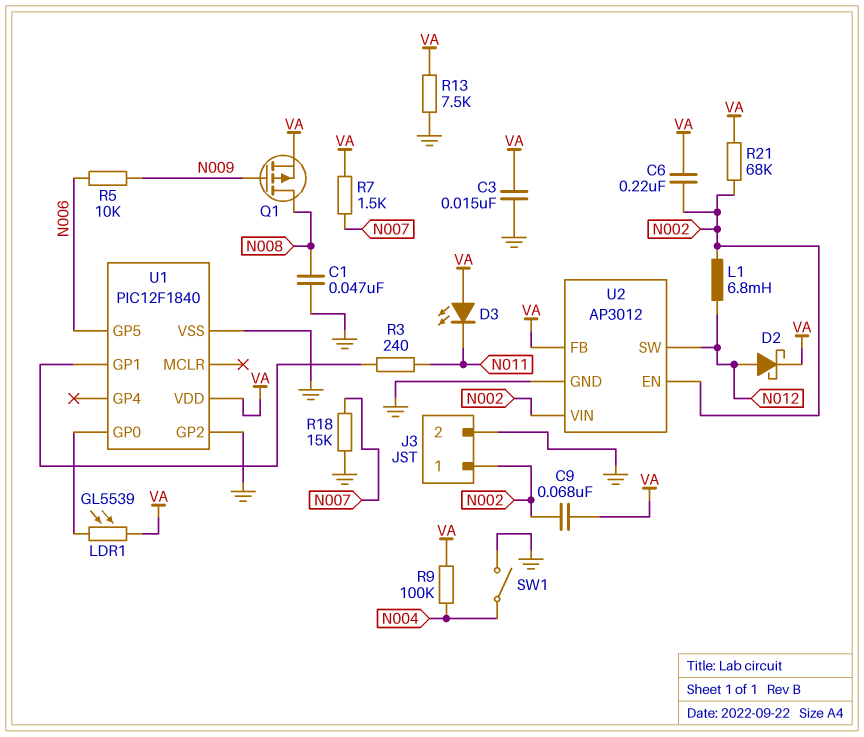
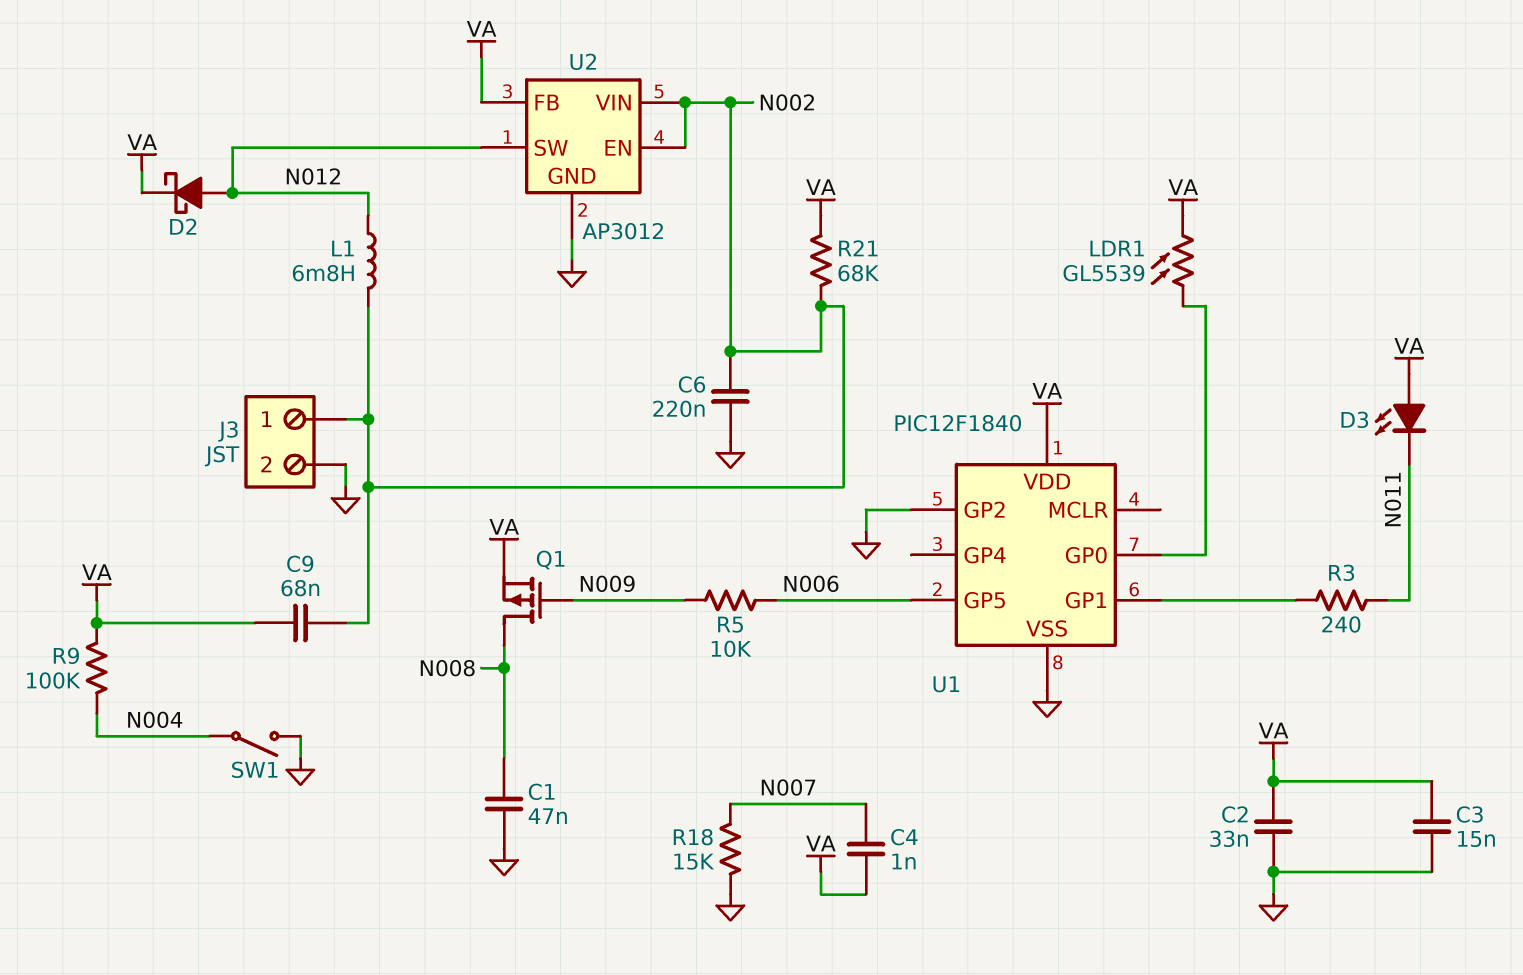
C2: none -> 33nF (GND, VA)
C4: none -> 1nF (N007, VA)
C6: 220nF (N002, VA) -> 220nF (GND, N002)
R7: 1.5k (N007, VA) -> none
R13: 7.5k (GND, VA) -> none

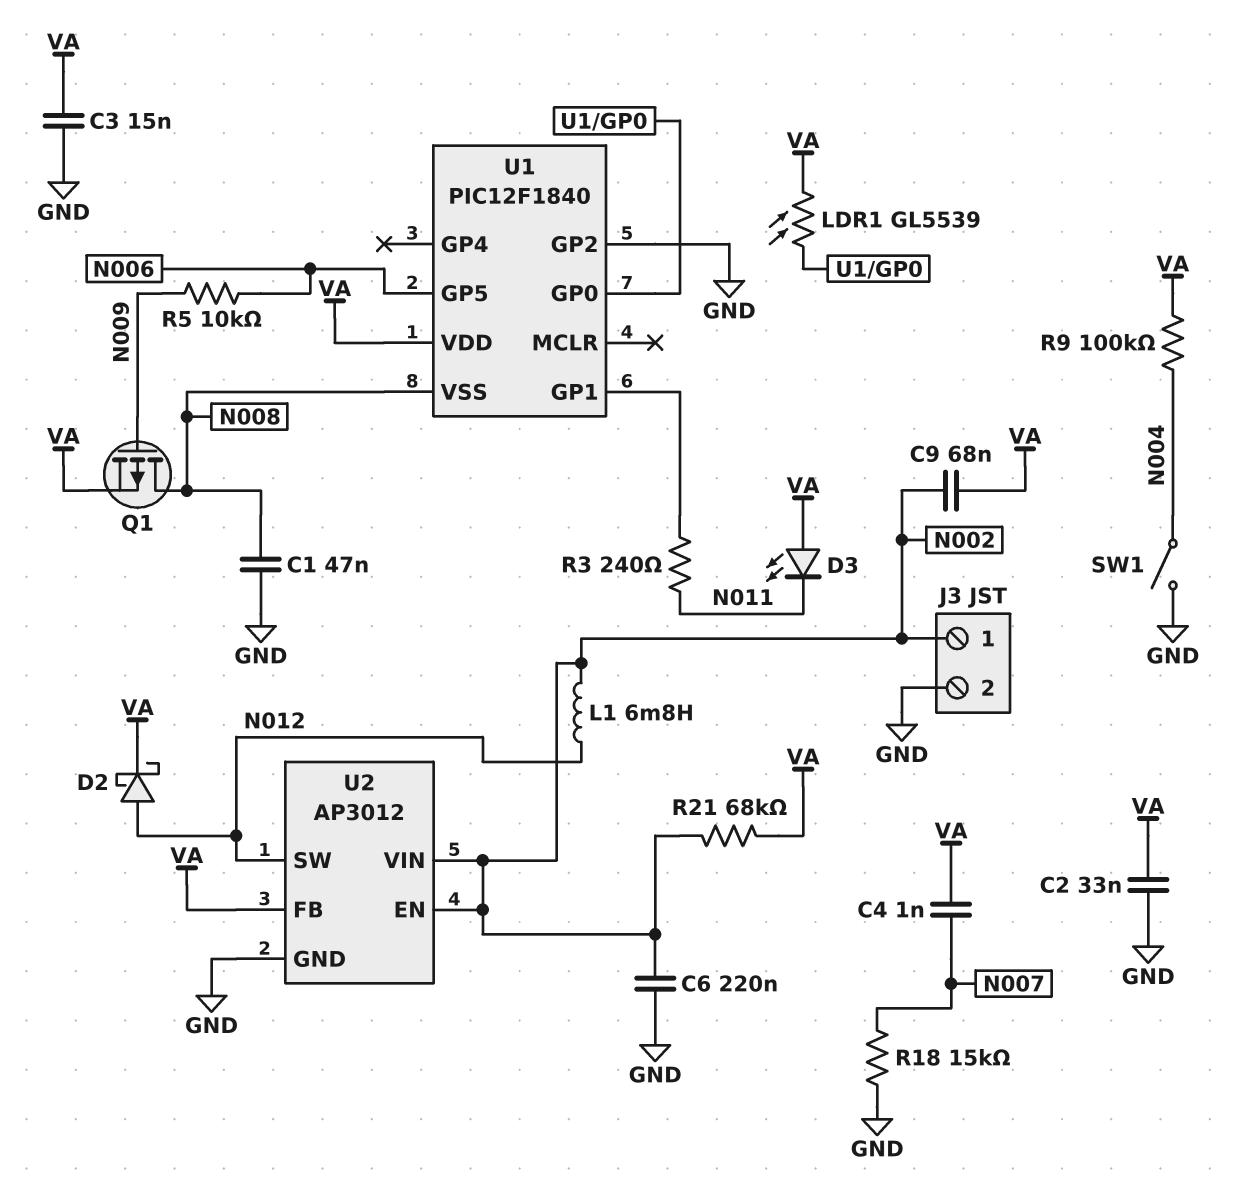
U1 pin VSS: GND -> N008

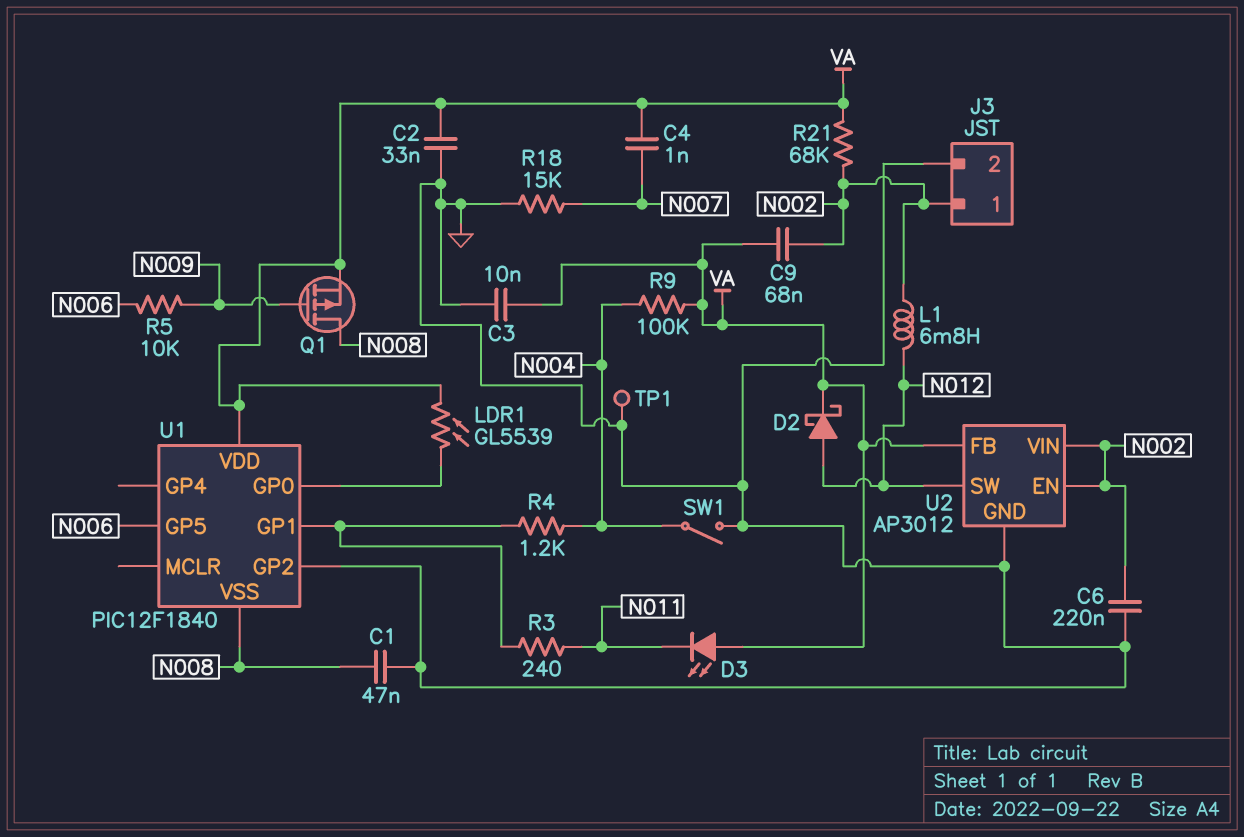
C3: 15nF (GND, VA) -> 10nF (GND, VA)
R4: none -> 1.2k (N004, U1/GP1)
TP1: none -> test point (GND)

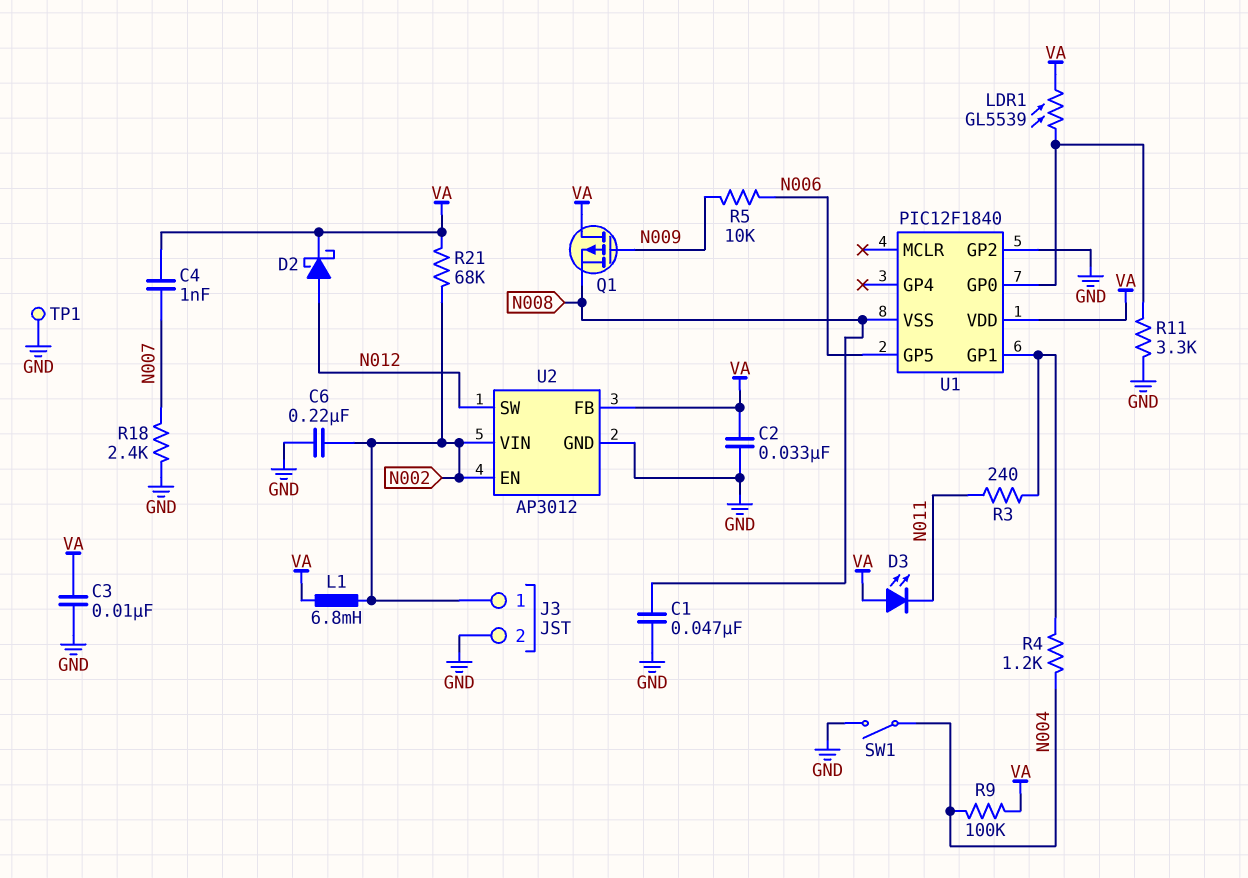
C9: 68nF (N002, VA) -> none
L1: 6.8mH (N002, N012) -> 6.8mH (N002, VA)
Q1: PMOS (G N009, D N008, S VA) -> PMOS (G N009, D VA, S N008)
R11: none -> 3.3k (GND, U1/GP0)
R18: 15k (GND, N007) -> 2.4k (GND, N007)

